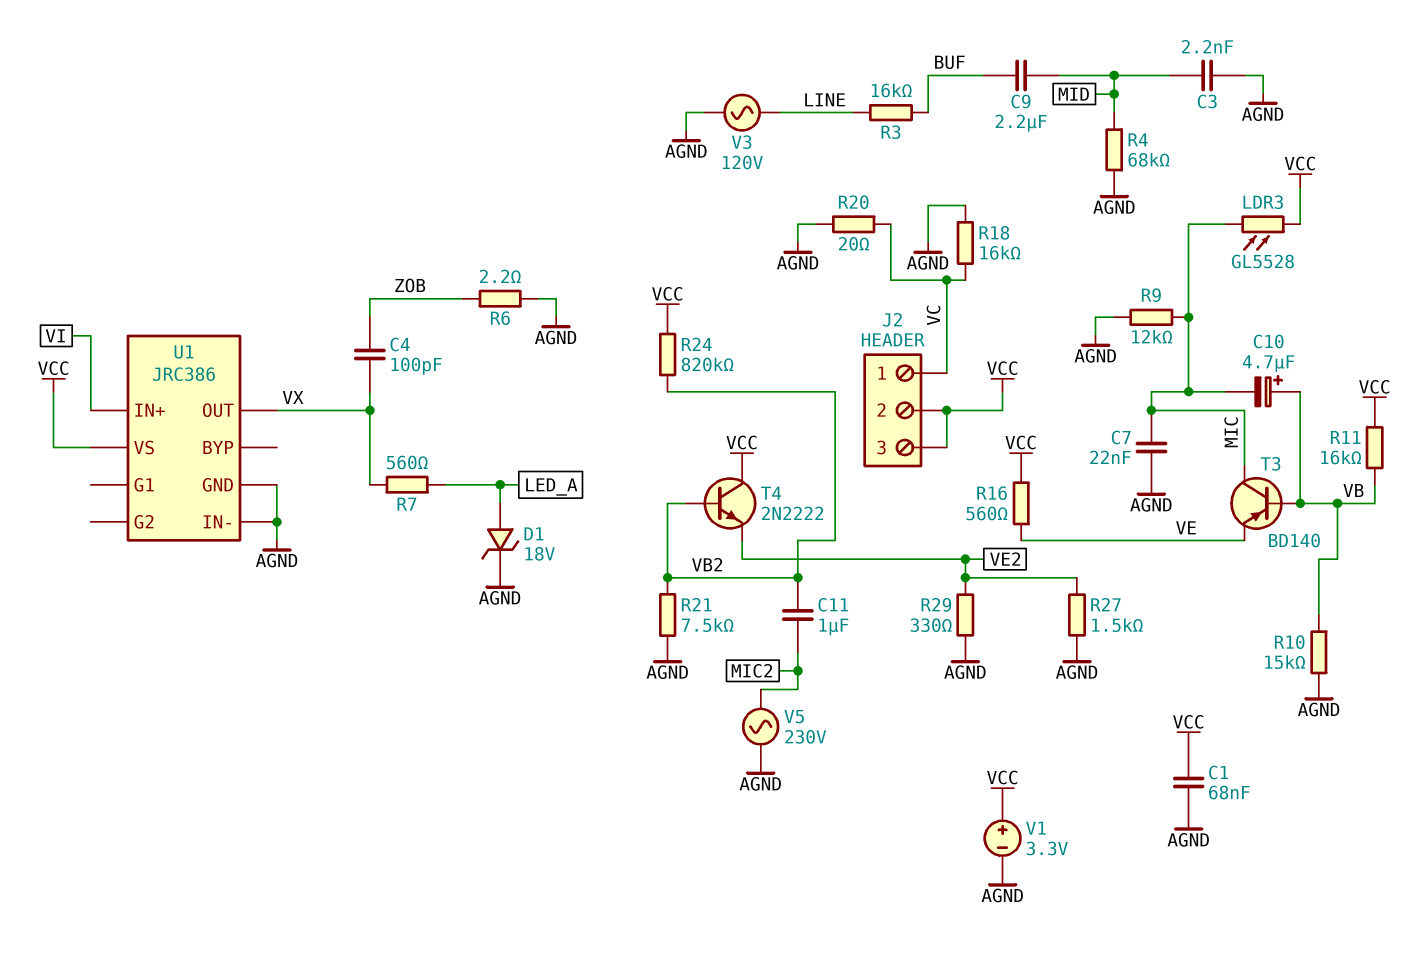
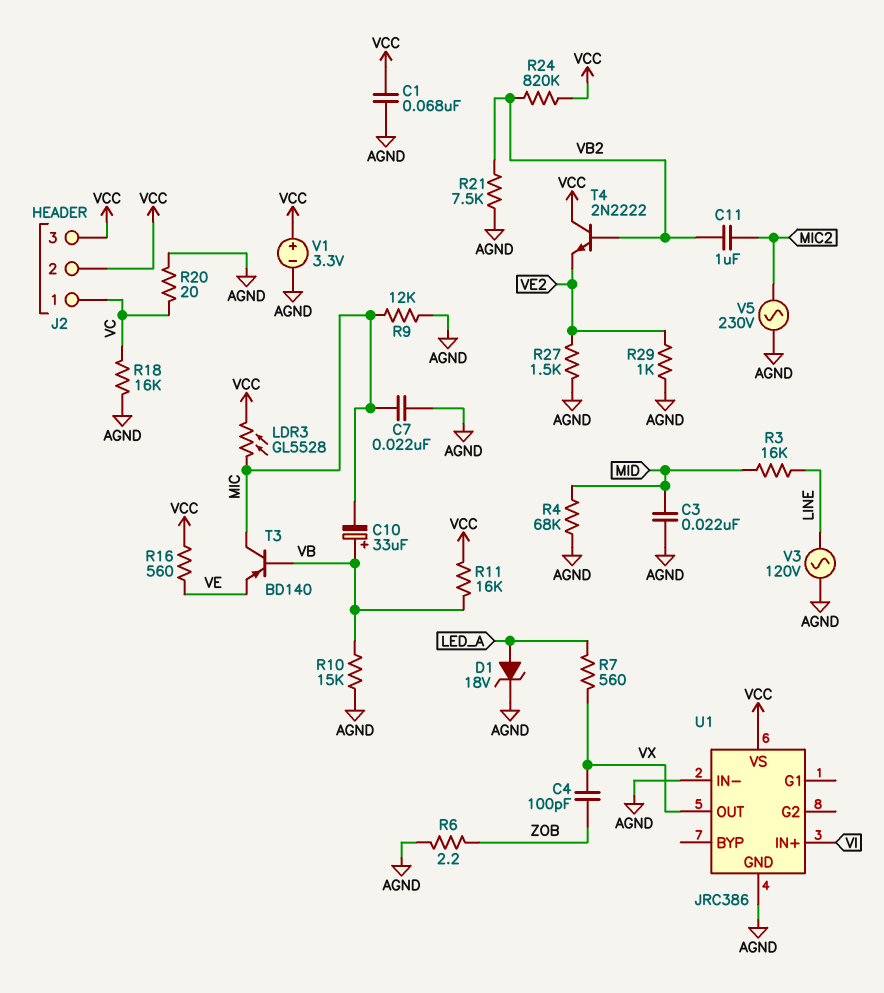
C3: 2.2nF (AGND, MID) -> 22nF (AGND, MID)
C9: 2.2uF (BUF, MID) -> none
C10: 4.7uF (plus VB, minus MIC) -> 33uF (plus VB, minus MIC)
R3: 16k (BUF, LINE) -> 16k (LINE, MID)
R29: 330 (AGND, VE2) -> 1k (AGND, VE2)

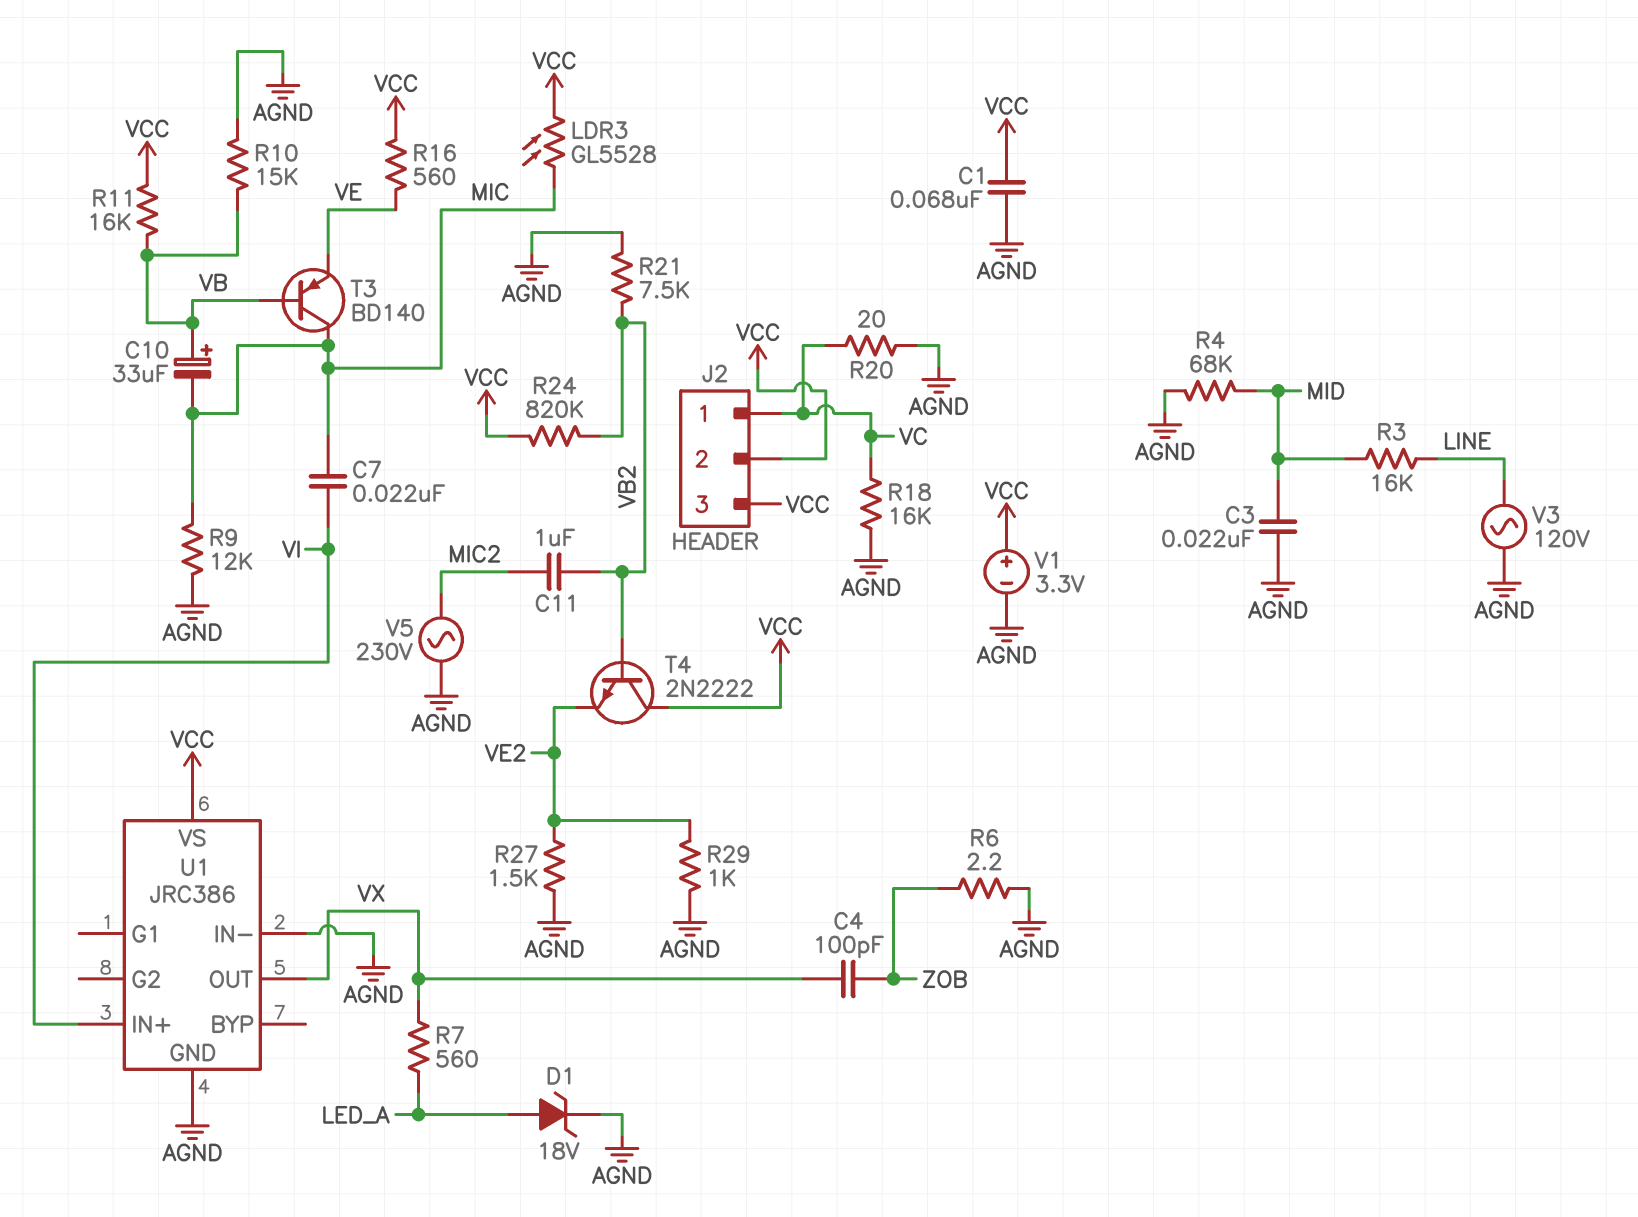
C7: 22nF (AGND, MIC) -> 22nF (MIC, VI)

